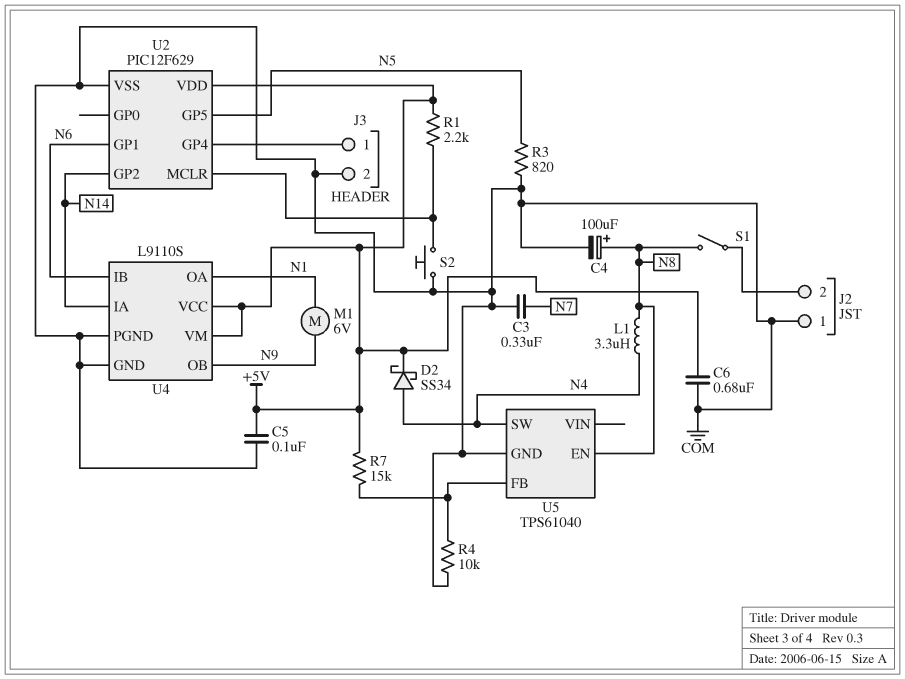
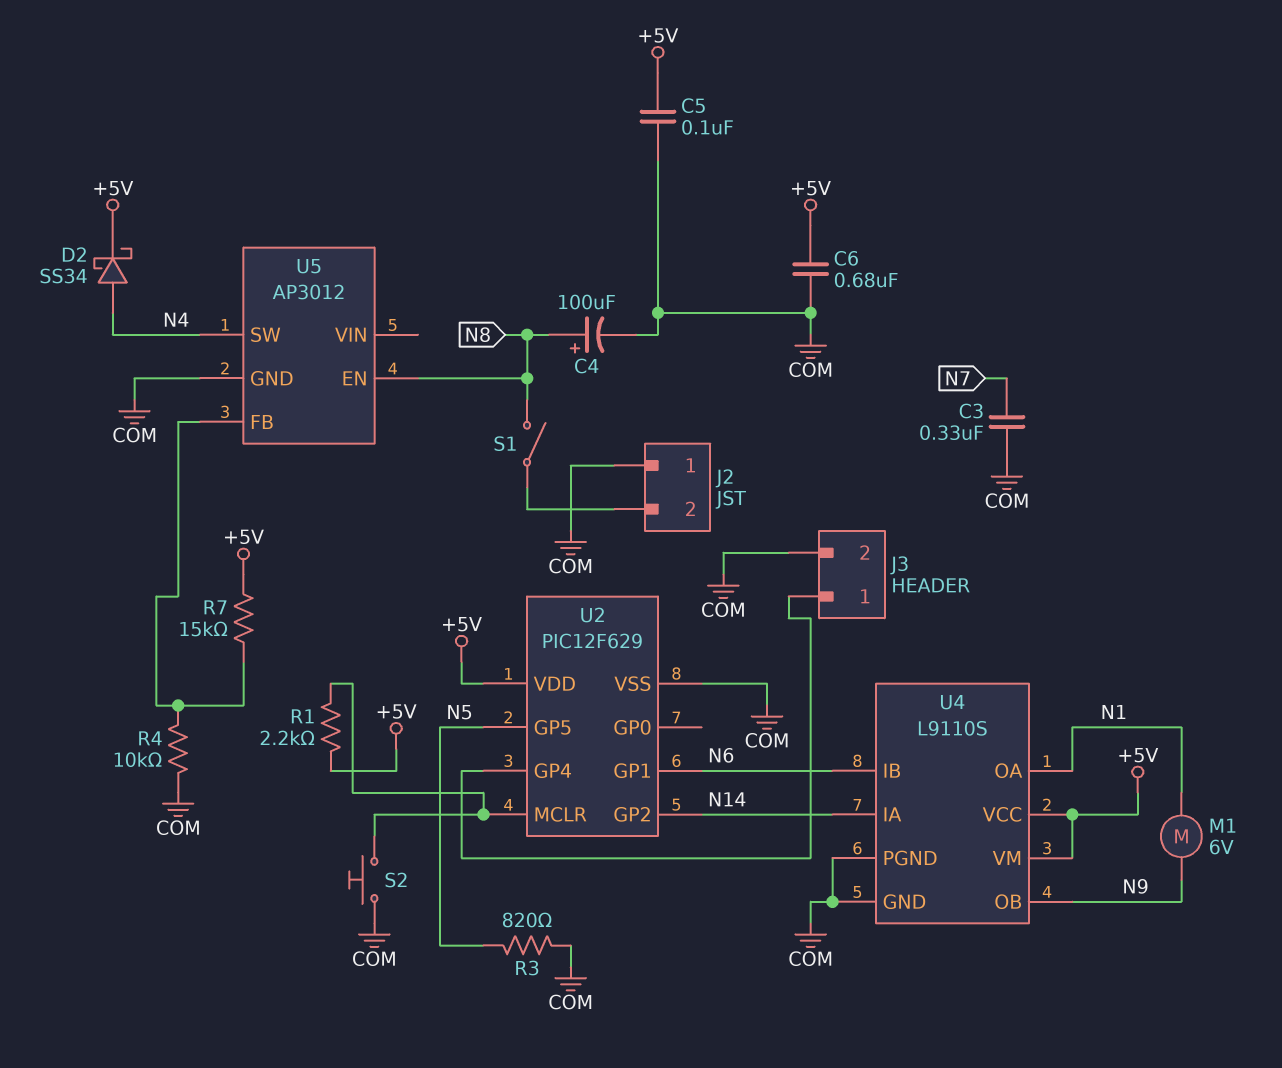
L1: 3.3uH (N4, N8) -> none
U5: TPS61040 -> AP3012

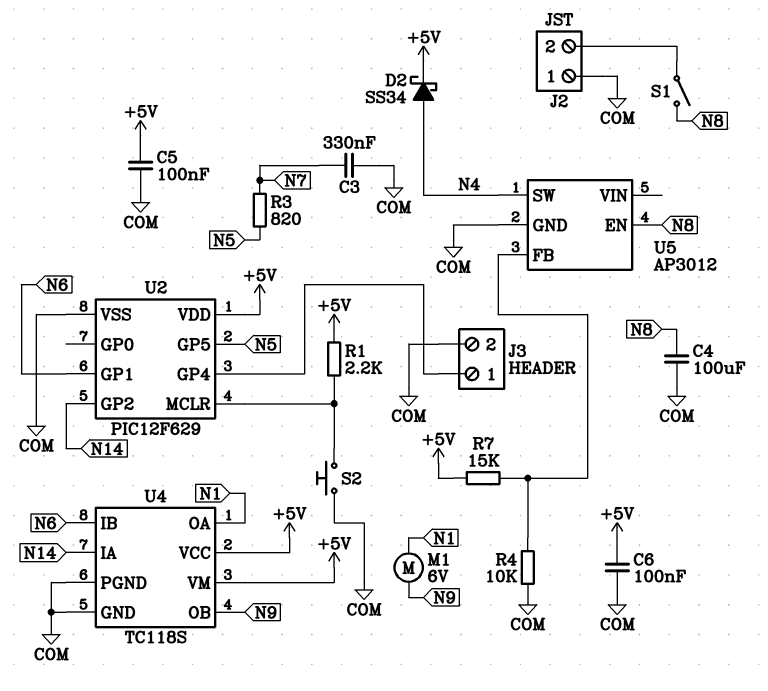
C4: 100uF (plus N8, minus COM) -> 100uF (COM, N8)
C6: 680nF (+5V, COM) -> 100nF (+5V, COM)
R3: 820 (COM, N5) -> 820 (N5, N7)
U4: L9110S -> TC118S

